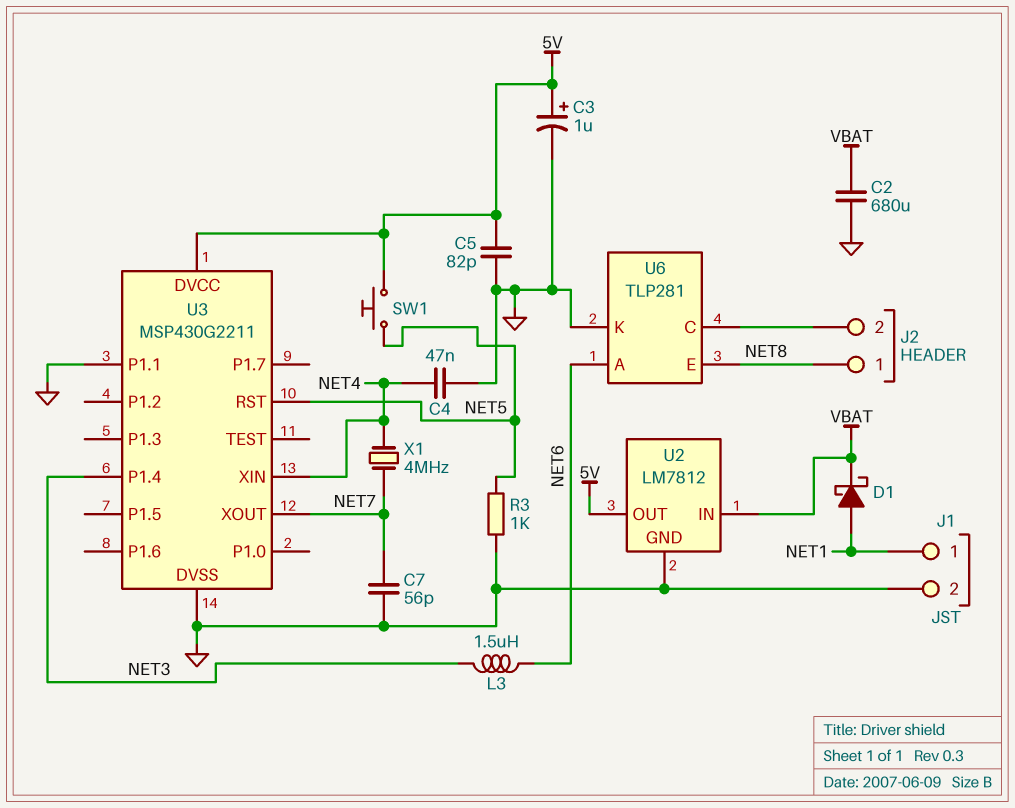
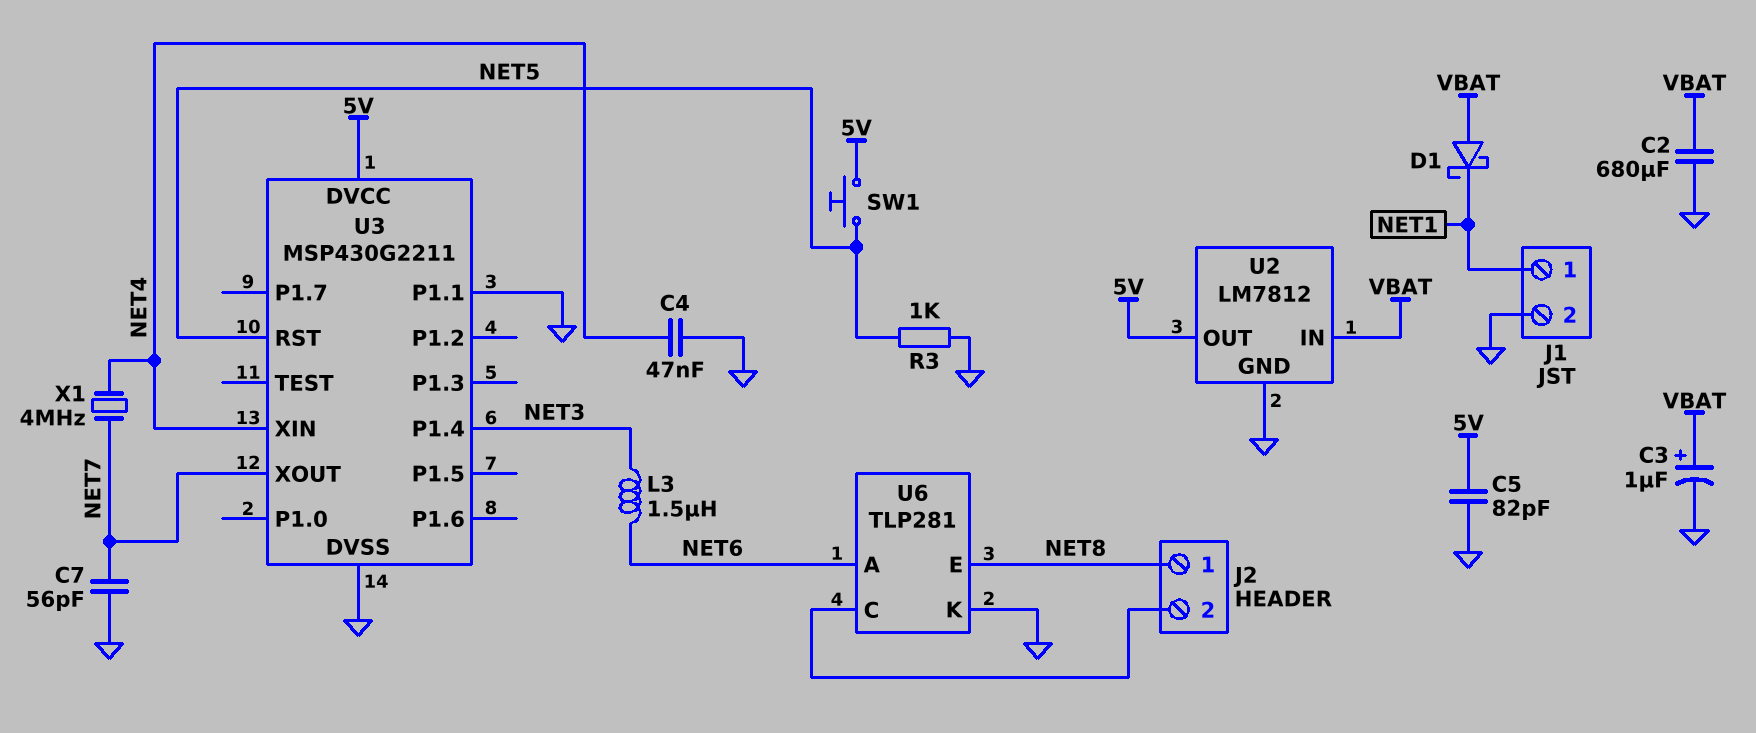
C3: 1uF (plus 5V, minus GND) -> 1uF (plus VBAT, minus GND)
D1: schottky (A NET1, K VBAT) -> schottky (A VBAT, K NET1)

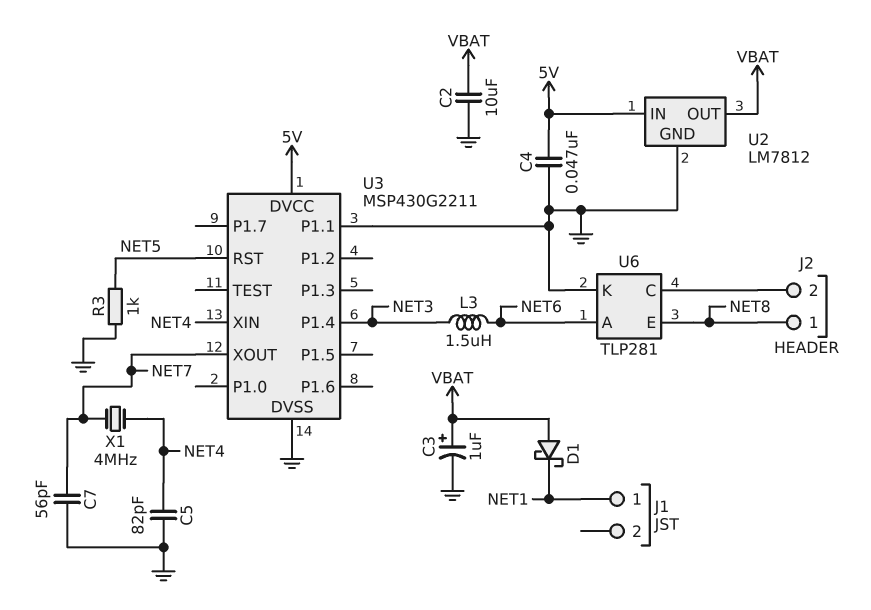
C2: 680uF (GND, VBAT) -> 10uF (GND, VBAT)
C4: 47nF (GND, NET4) -> 47nF (5V, GND)
C5: 82pF (5V, GND) -> 82pF (GND, NET4)
J1 pin 2: GND -> none
SW1: button (5V, NET5) -> none
U2 pin IN: VBAT -> 5V
U2 pin OUT: 5V -> VBAT

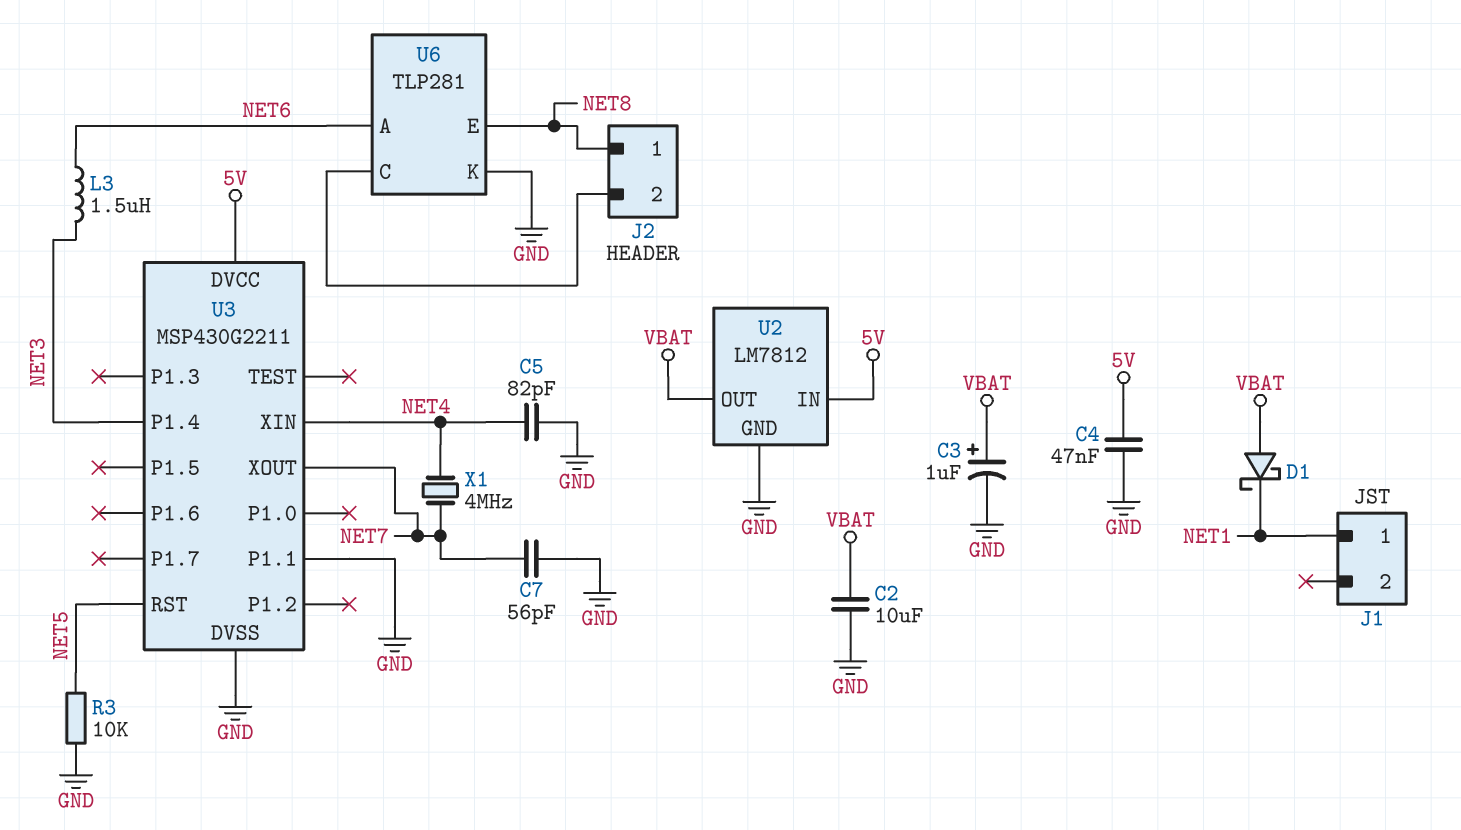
R3: 1k (GND, NET5) -> 10k (GND, NET5)

